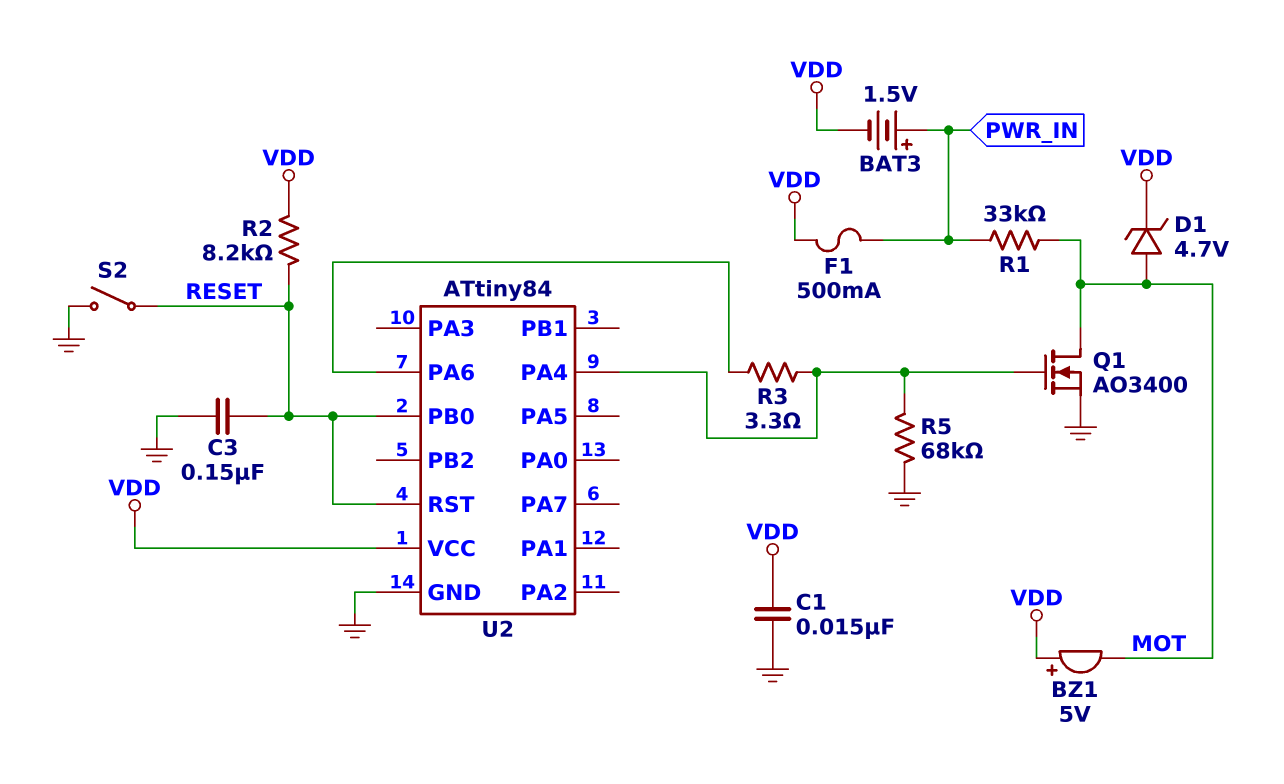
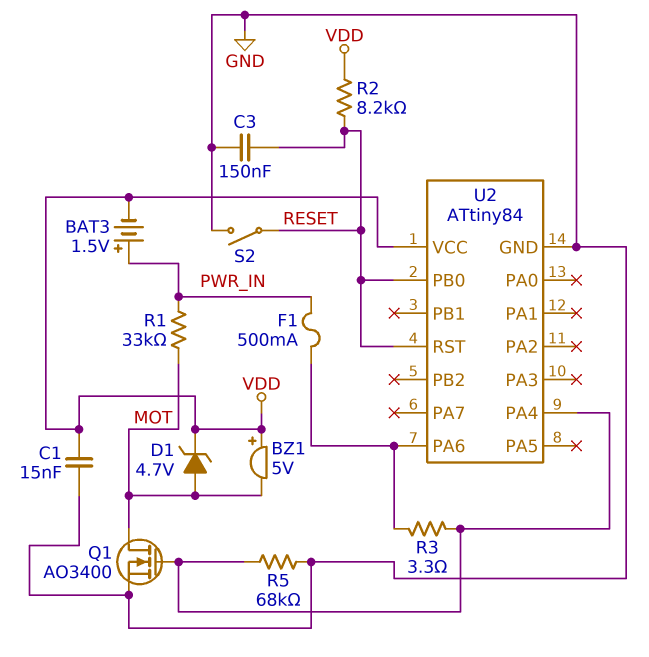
F1: 500mA (PWR_IN, VDD) -> 500mA (PWR_IN, U2/PA6)

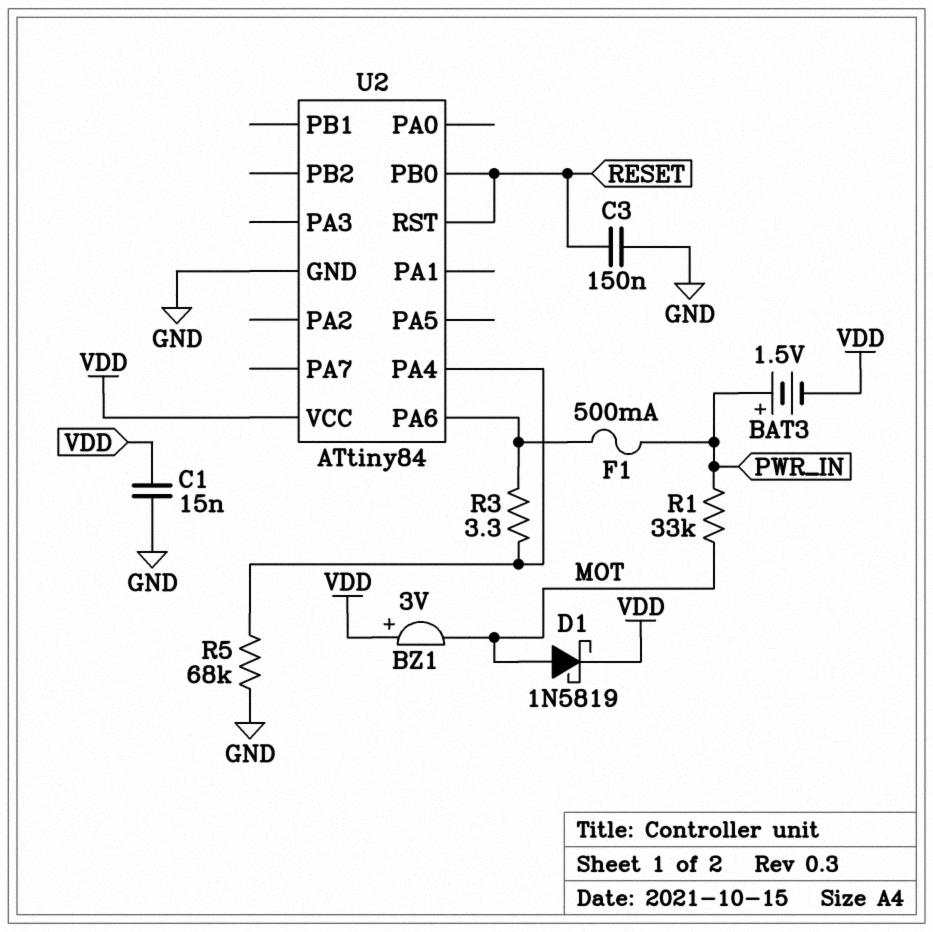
BZ1: buzzer 5V (plus VDD, minus MOT) -> buzzer 3V (plus VDD, minus MOT)
D1: zener 4.7V (A MOT, K VDD) -> schottky 1N5819 (A MOT, K VDD)
Q1: NMOS AO3400 (G U2/PA4, D MOT, S GND) -> none
R2: 8.2k (RESET, VDD) -> none
S2: switch (GND, RESET) -> none

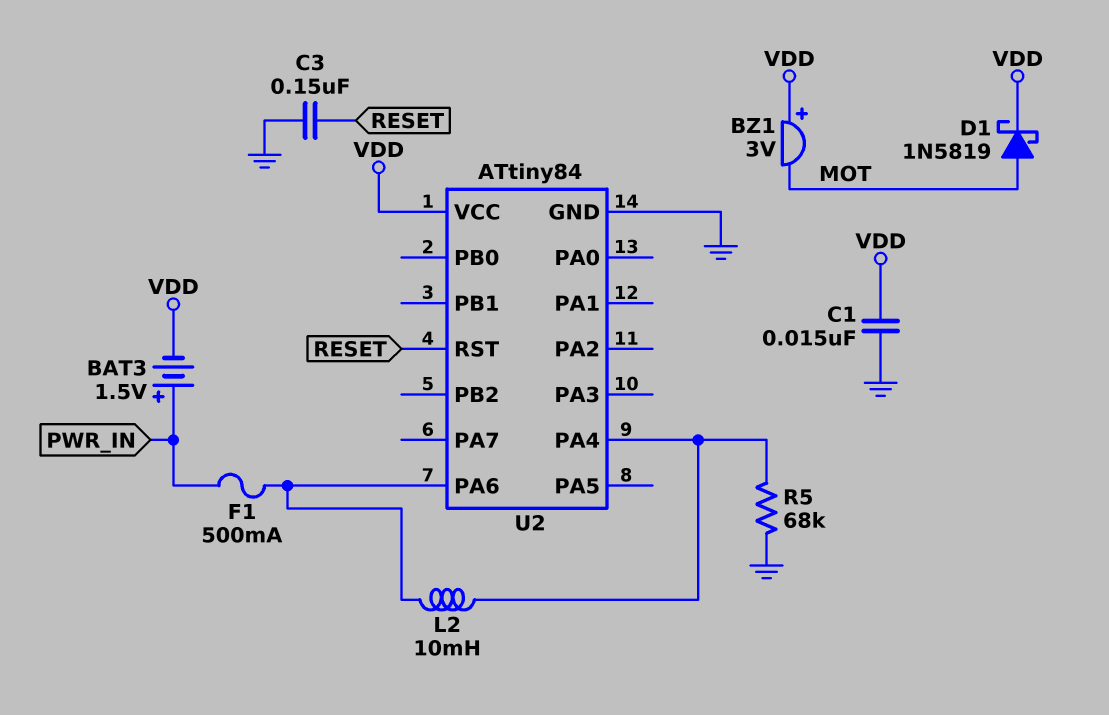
L2: none -> 10mH (U2/PA4, U2/PA6)
R1: 33k (MOT, PWR_IN) -> none
R3: 3.3 (U2/PA4, U2/PA6) -> none
U2 pin PB0: RESET -> none

